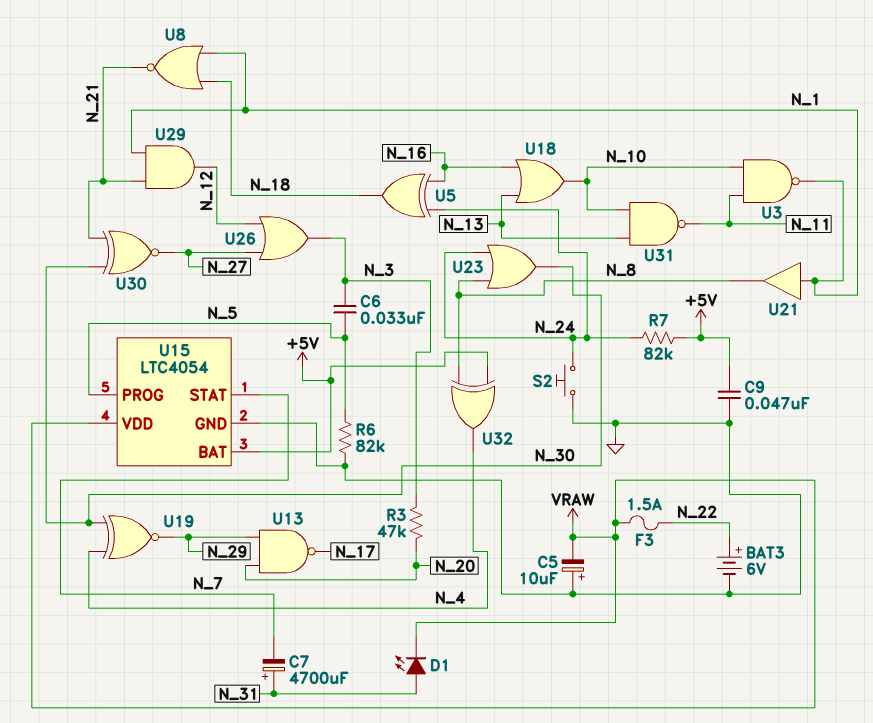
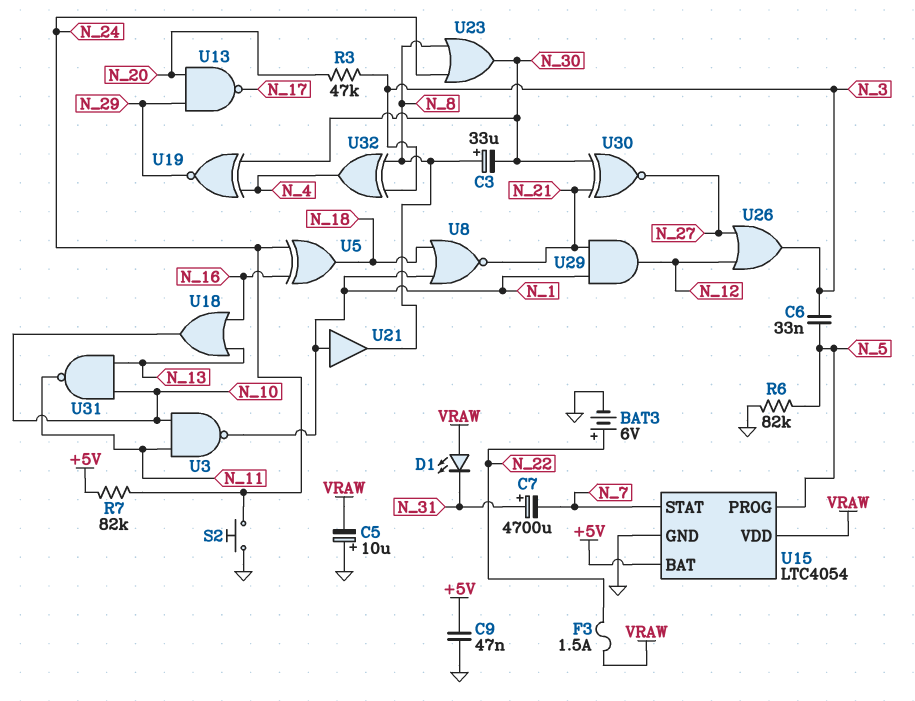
C3: none -> 33uF (plus N_8, minus N_30)
D1: LED (A N_31, K VRAW) -> LED (A VRAW, K N_31)
U32: XOR (in +5V, in N_8, out N_4) -> XOR (in N_3, in N_8, out N_4)

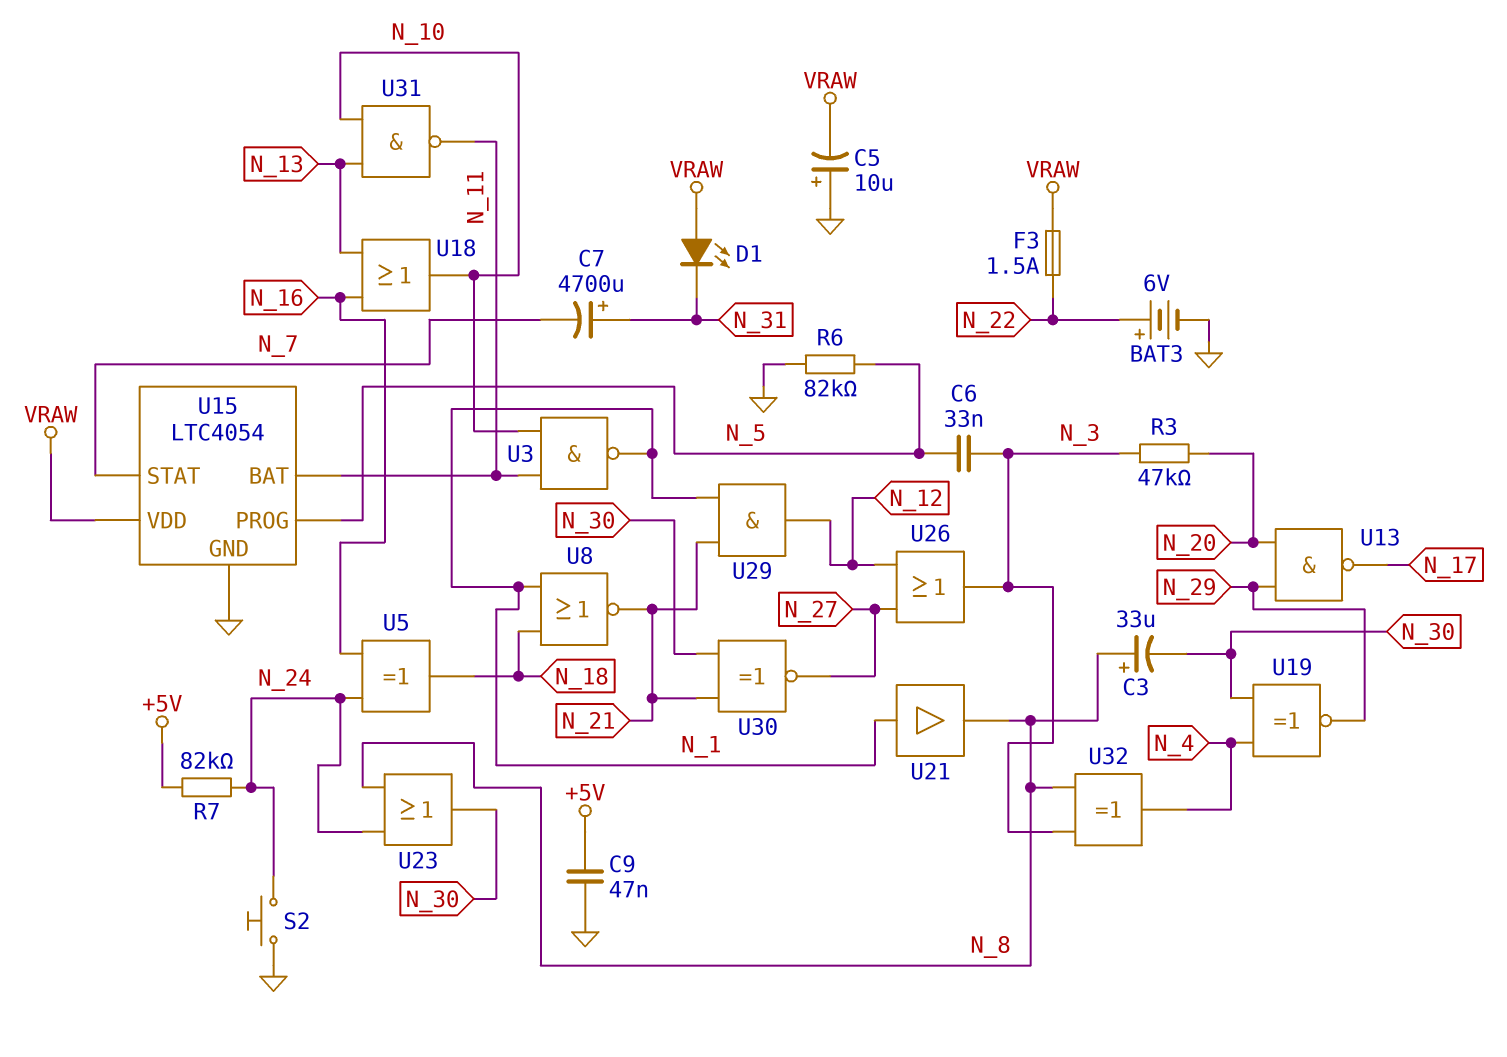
U15 pin BAT: +5V -> N_11

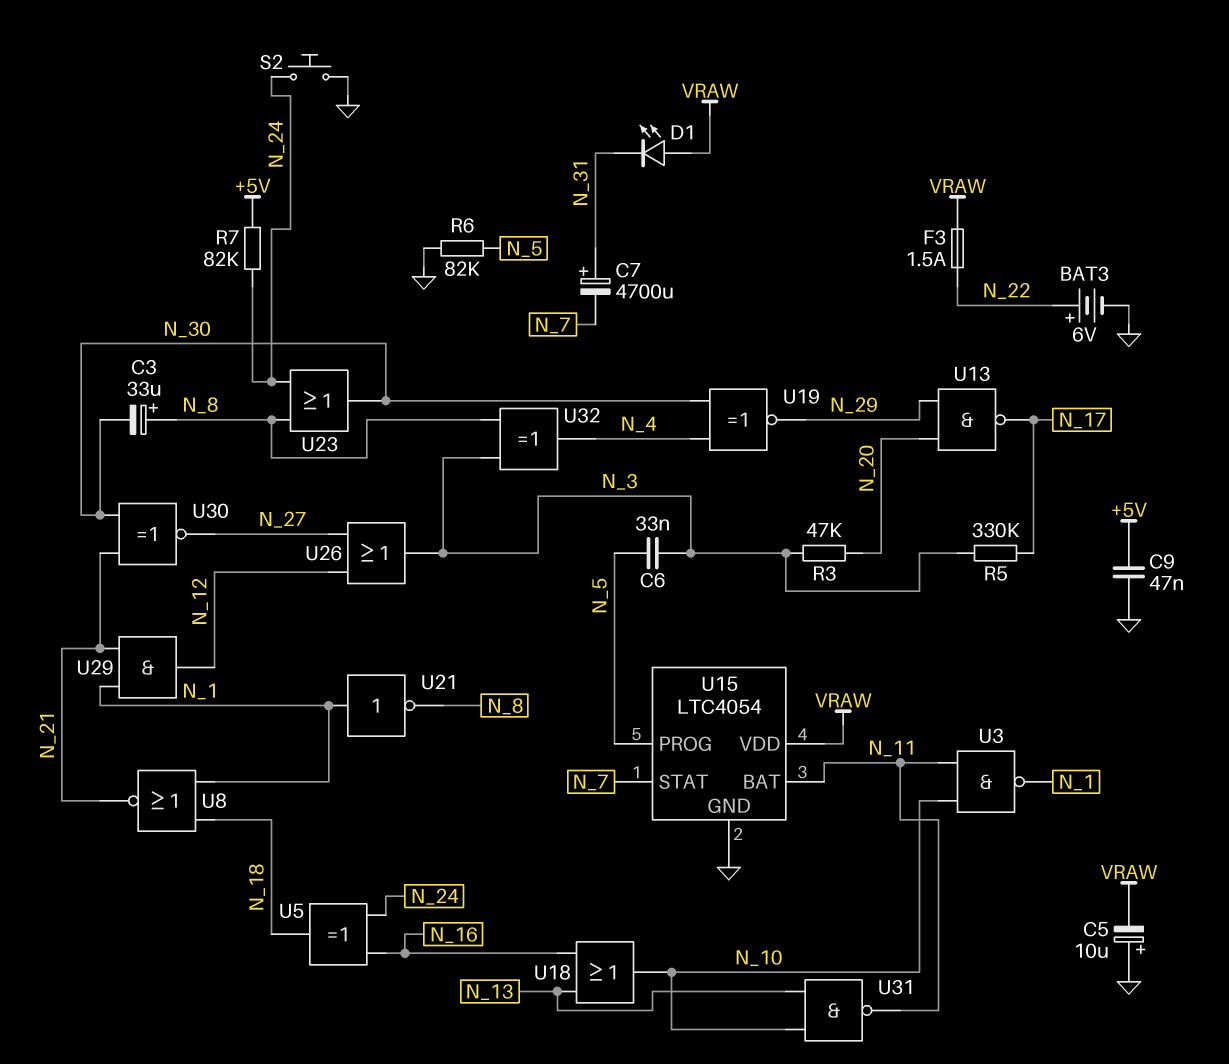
R5: none -> 330k (N_3, N_17)
U21: buffer (in N_1, out N_8) -> NOT (in N_1, out N_8)

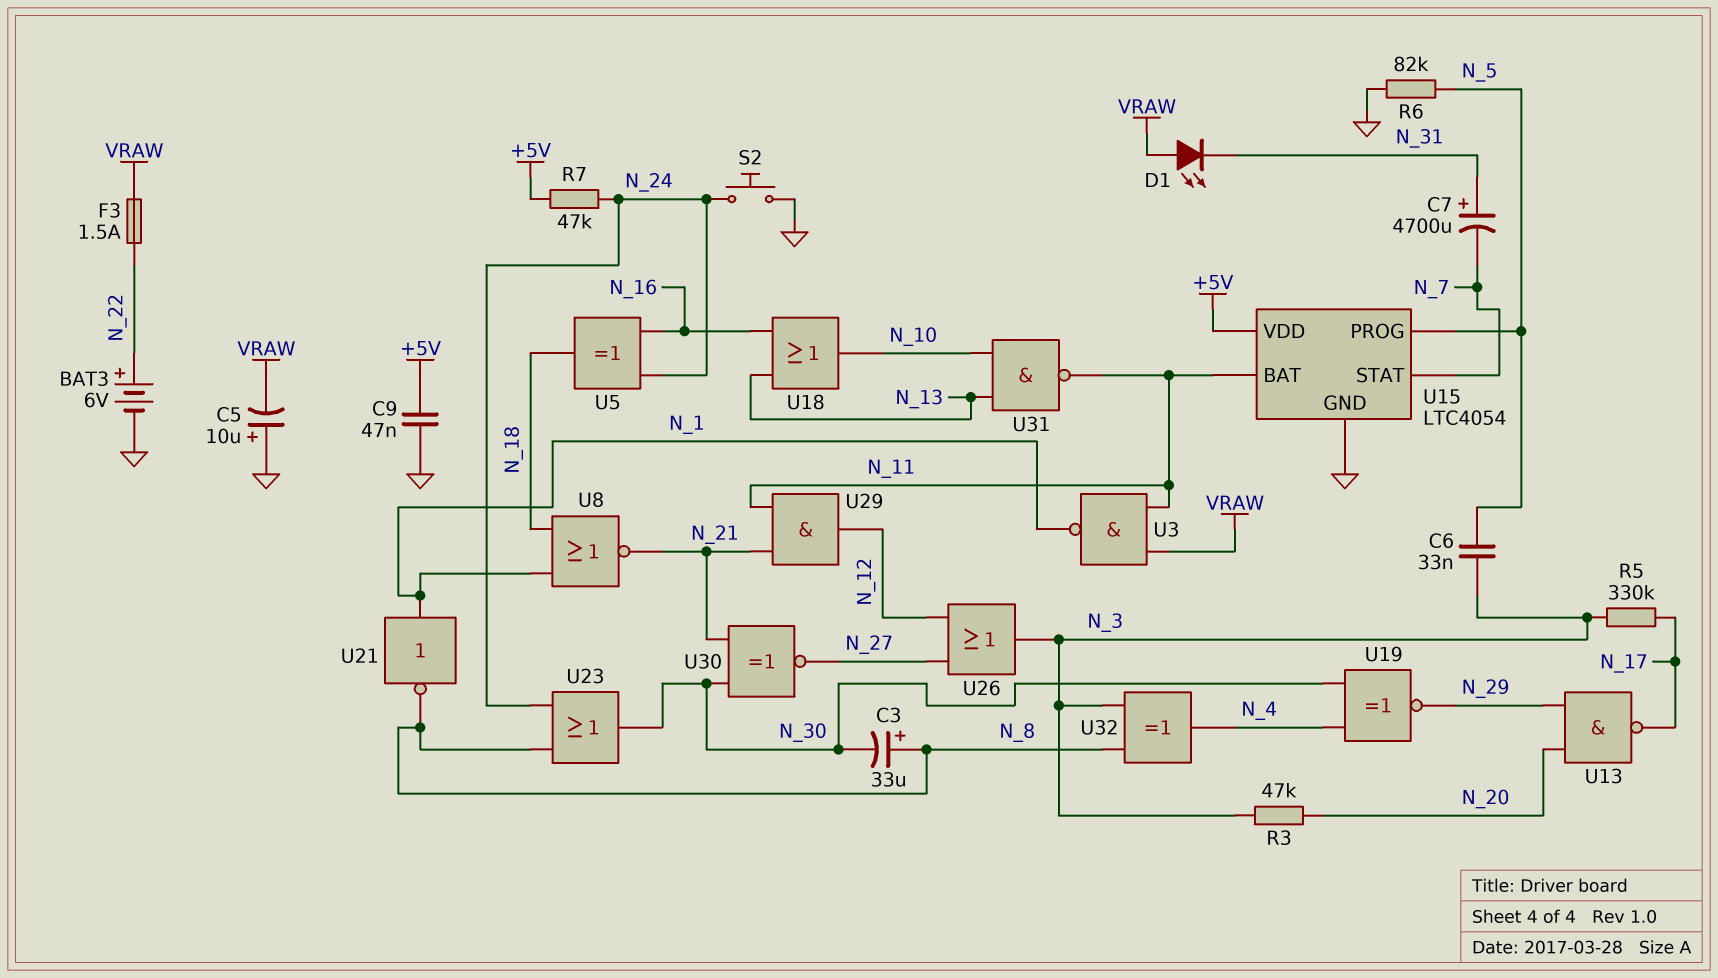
R7: 82k (+5V, N_24) -> 47k (+5V, N_24)
U3: NAND (in N_10, in N_11, out N_1) -> NAND (in N_11, in VRAW, out N_1)
U15 pin VDD: VRAW -> +5V
U29: AND (in N_1, in N_21, out N_12) -> AND (in N_11, in N_21, out N_12)

